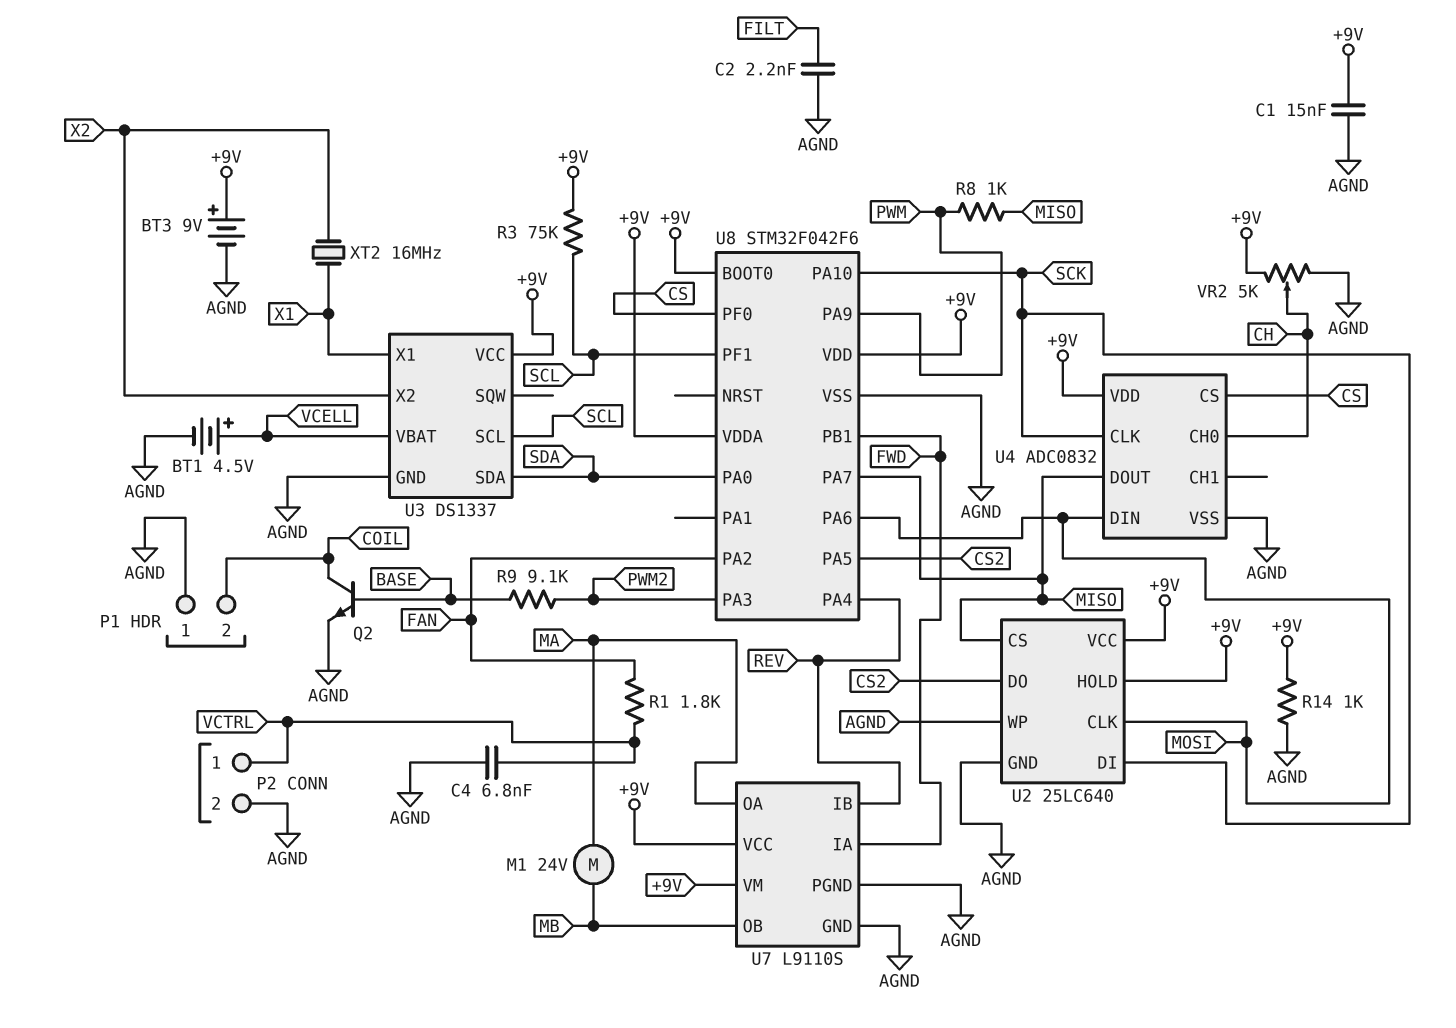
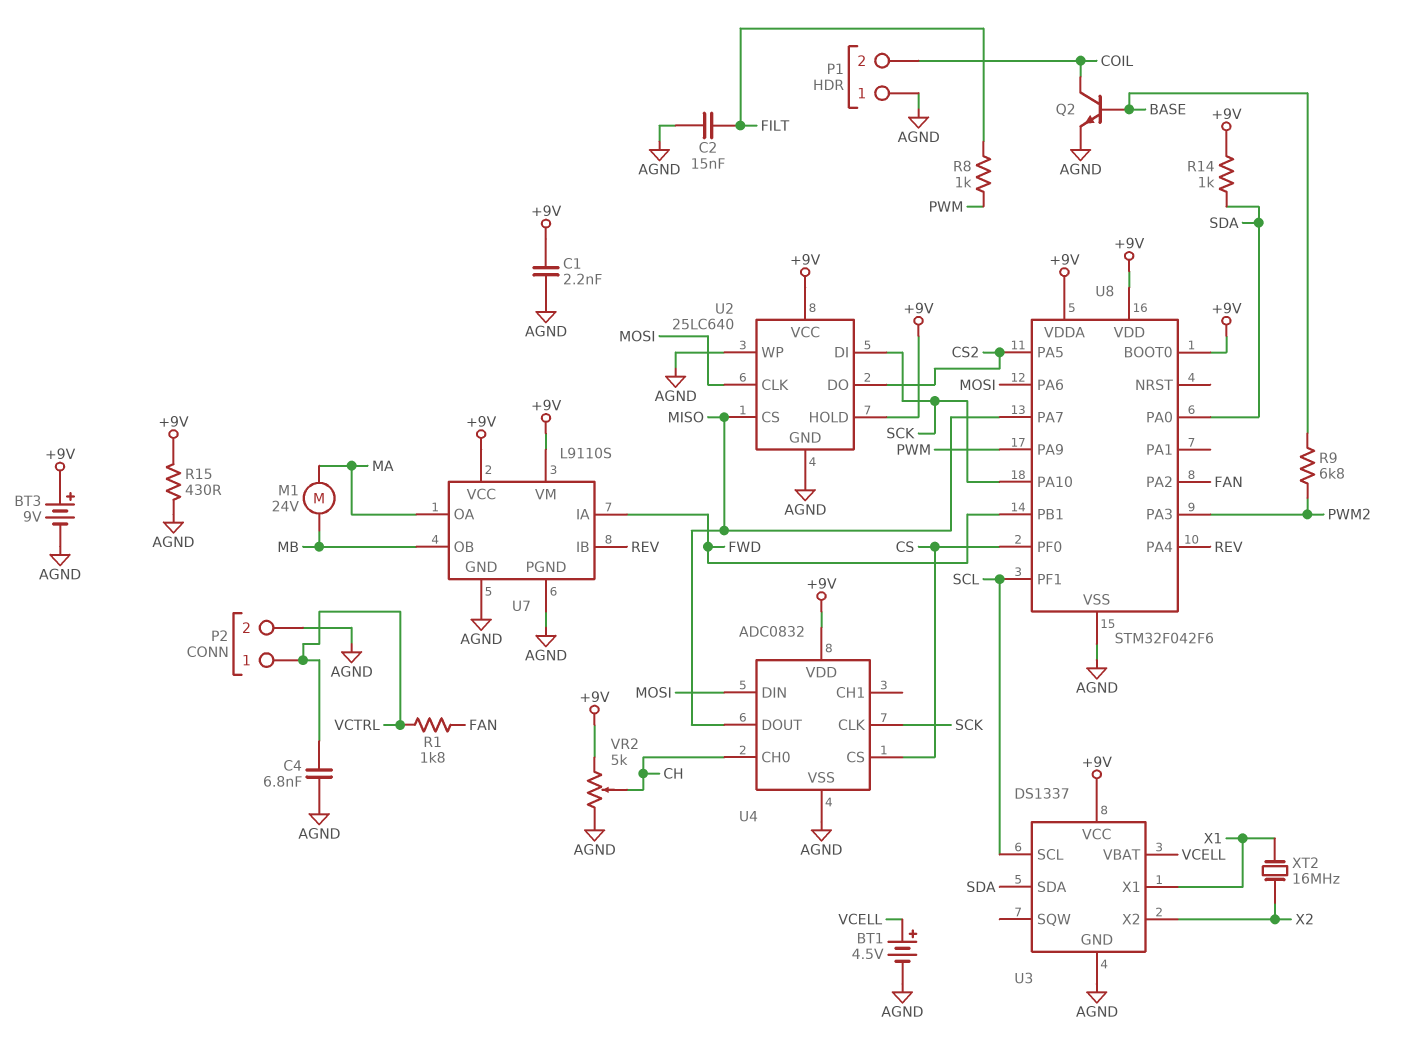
C1: 15nF (+9V, AGND) -> 2.2nF (+9V, AGND)
C2: 2.2nF (AGND, FILT) -> 15nF (AGND, FILT)
R3: 75k (+9V, SCL) -> none
R8: 1k (MISO, PWM) -> 1k (FILT, PWM)
R9: 9.1k (BASE, PWM2) -> 6.8k (BASE, PWM2)
R14: 1k (+9V, AGND) -> 1k (+9V, SDA)
R15: none -> 430 (+9V, AGND)

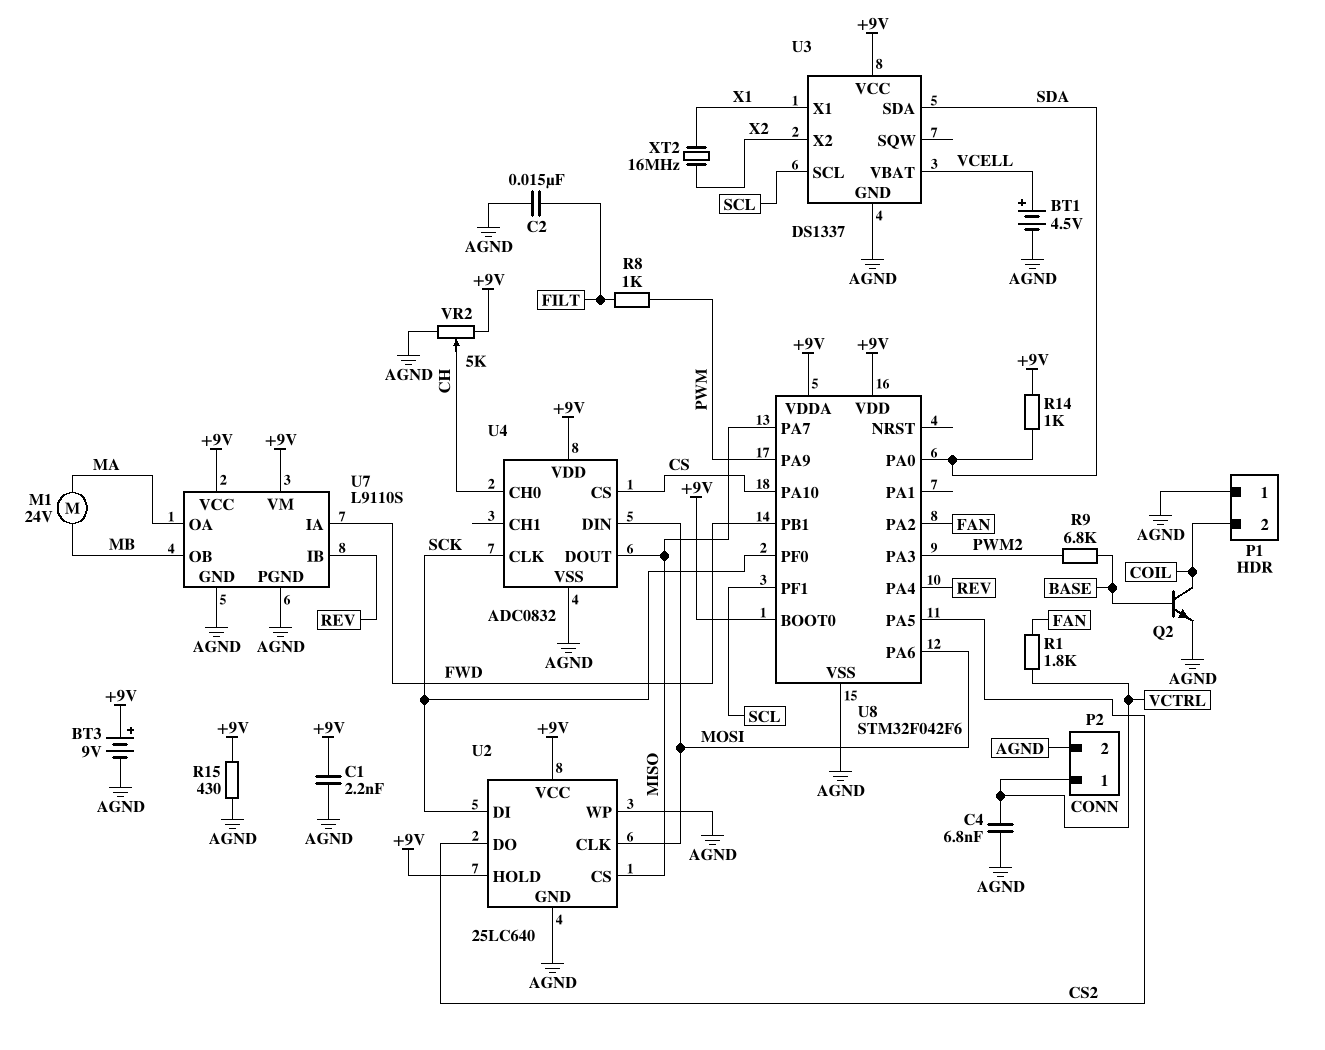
U8 pin PA10: SCK -> CS
U8 pin PF0: CS -> SCK

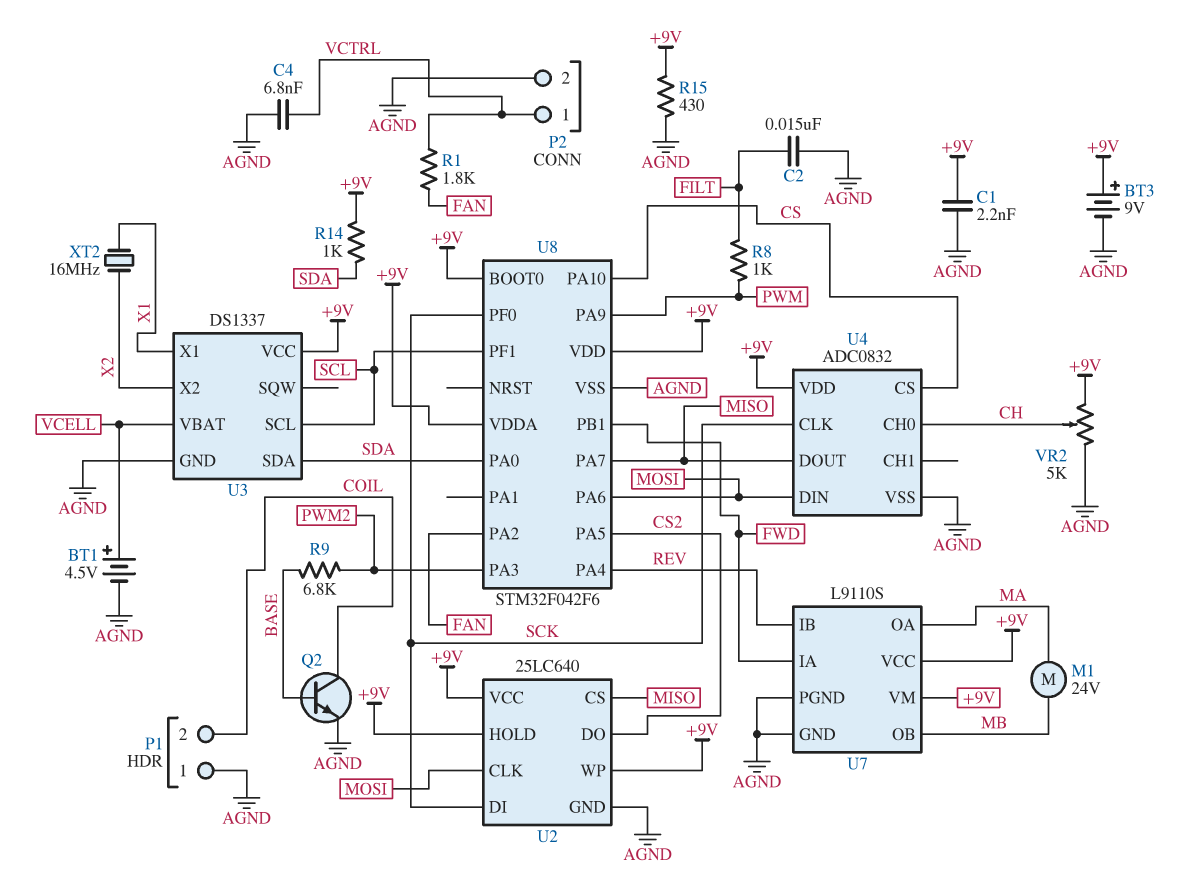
U2 pin WP: AGND -> +9V

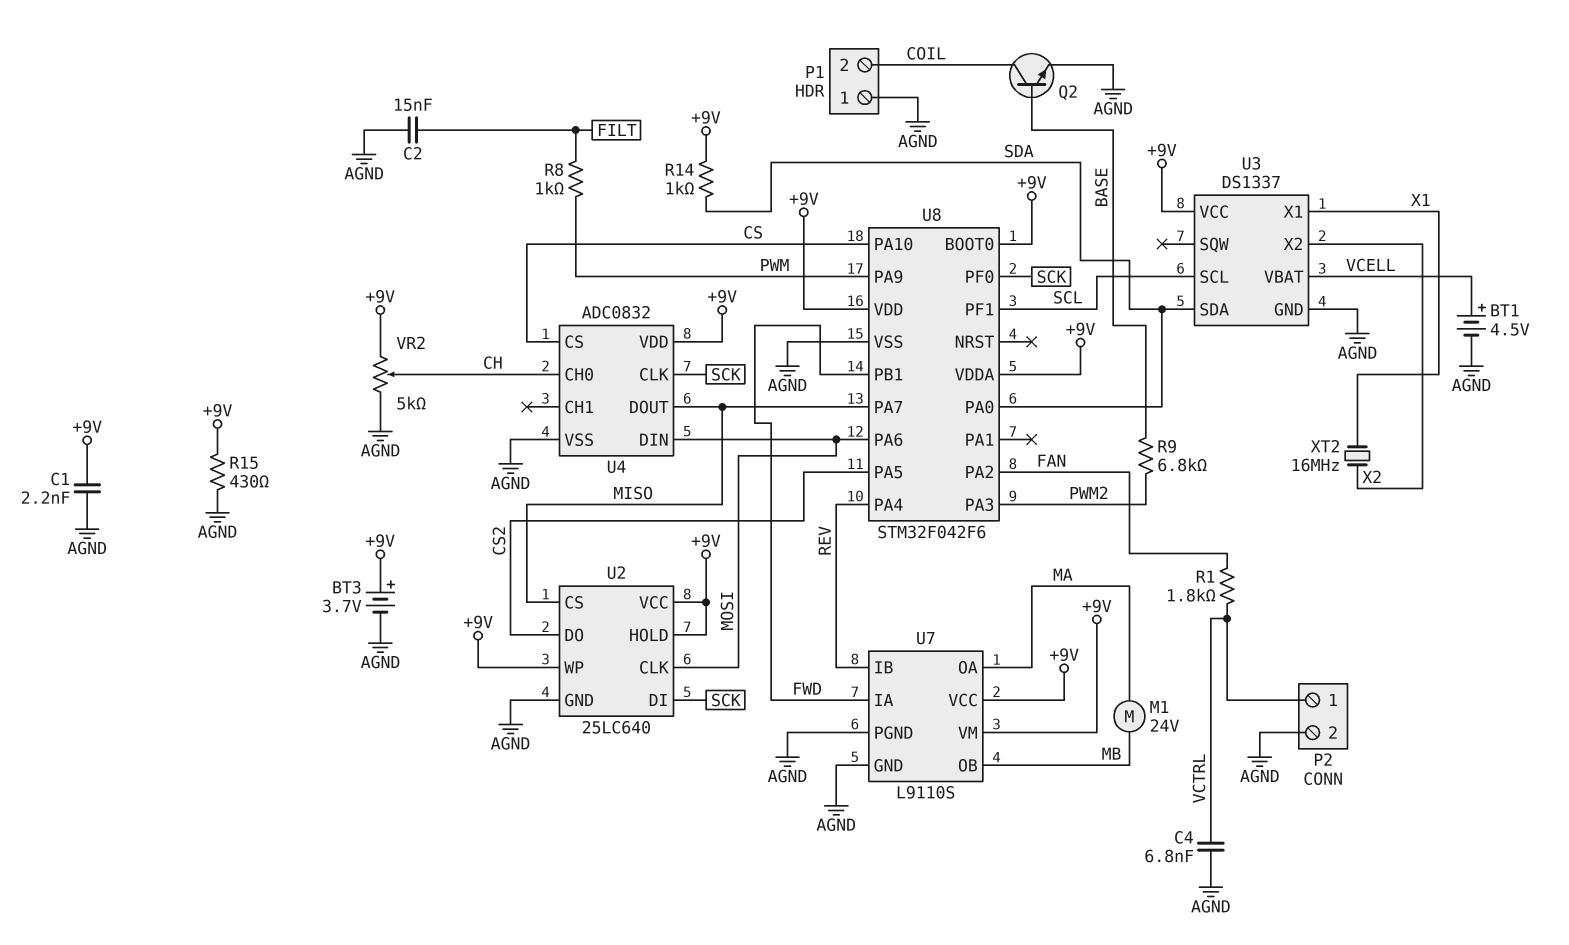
BT3: 9V (plus +9V, minus AGND) -> 3.7V (plus +9V, minus AGND)

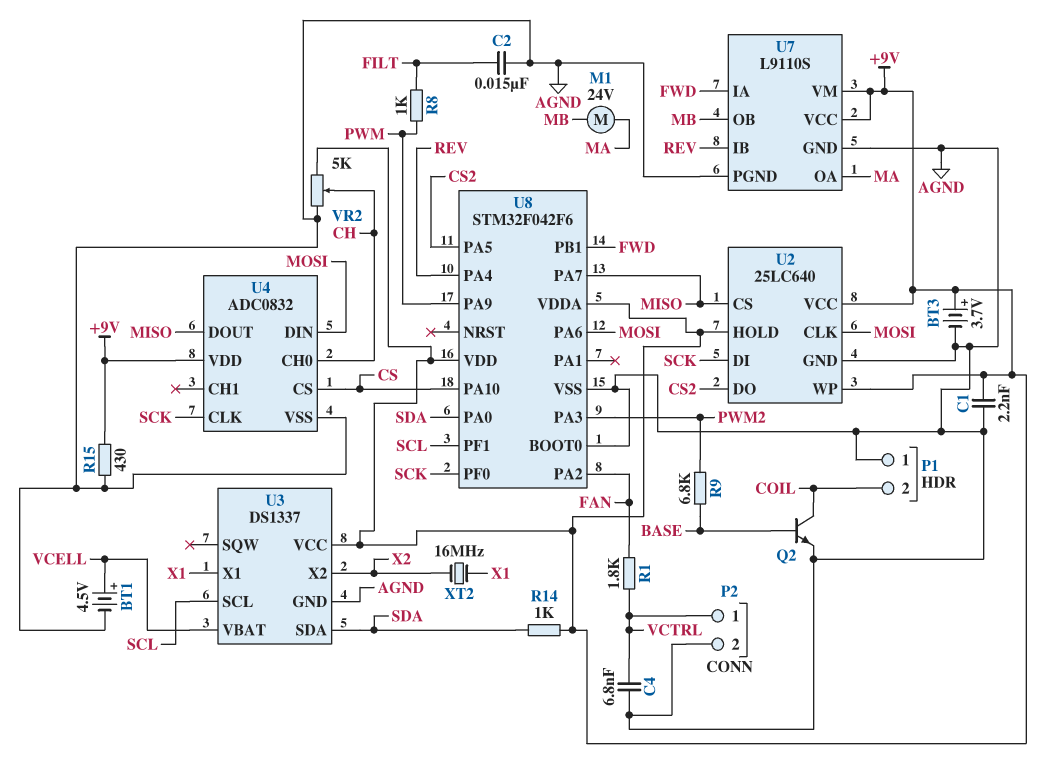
U8 pin BOOT0: +9V -> AGND

